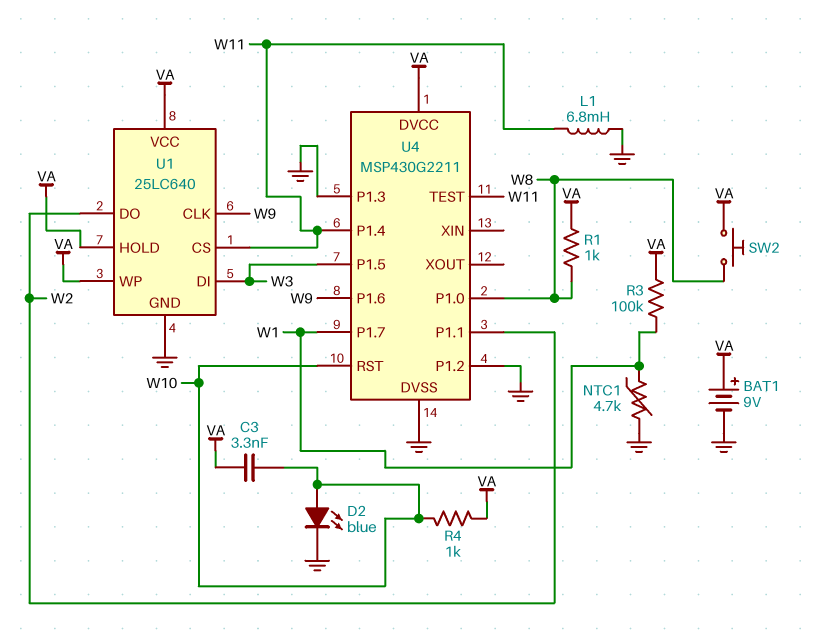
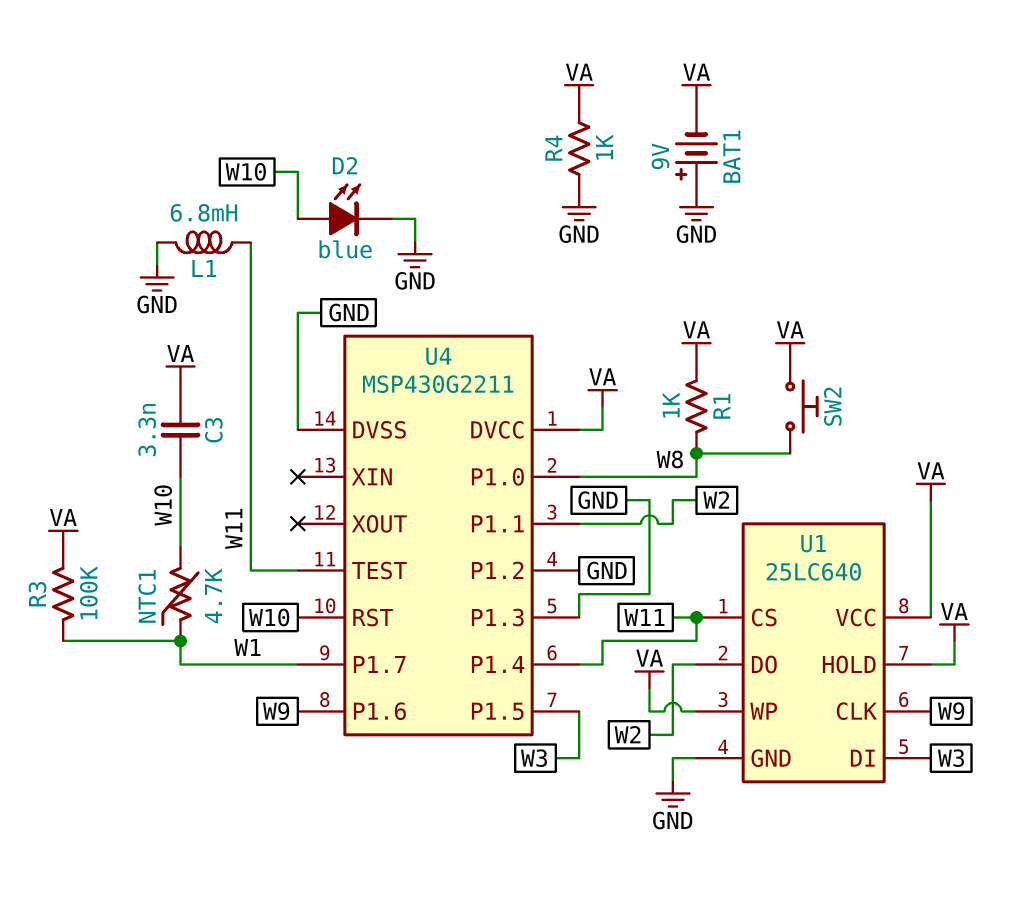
BAT1: 9V (plus VA, minus GND) -> 9V (plus GND, minus VA)
NTC1: 4.7k (GND, W1) -> 4.7k (W1, W10)
R4: 1k (VA, W10) -> 1k (GND, VA)

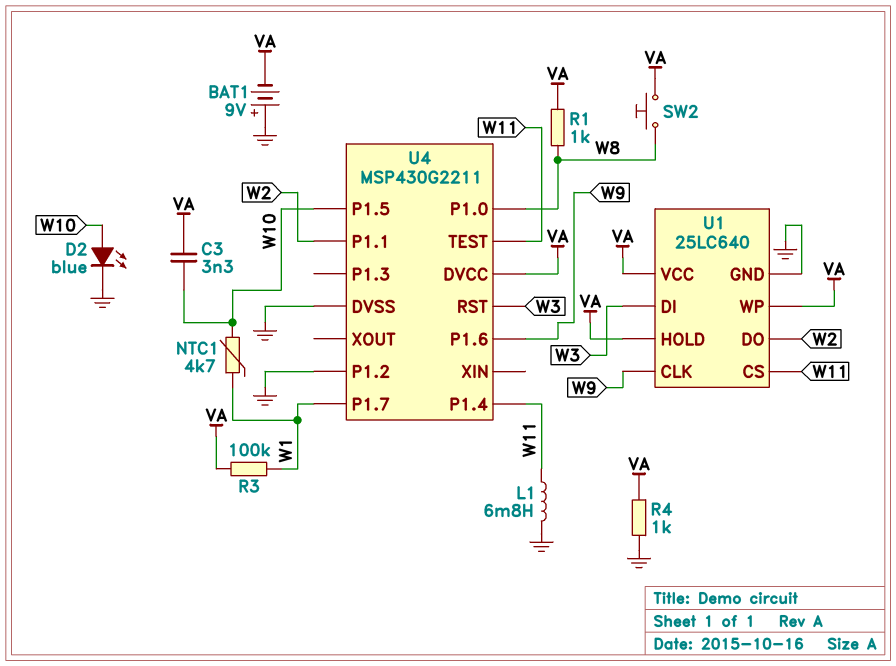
U4 pin P1.3: GND -> none
U4 pin P1.5: W3 -> W10
U4 pin RST: W10 -> W3

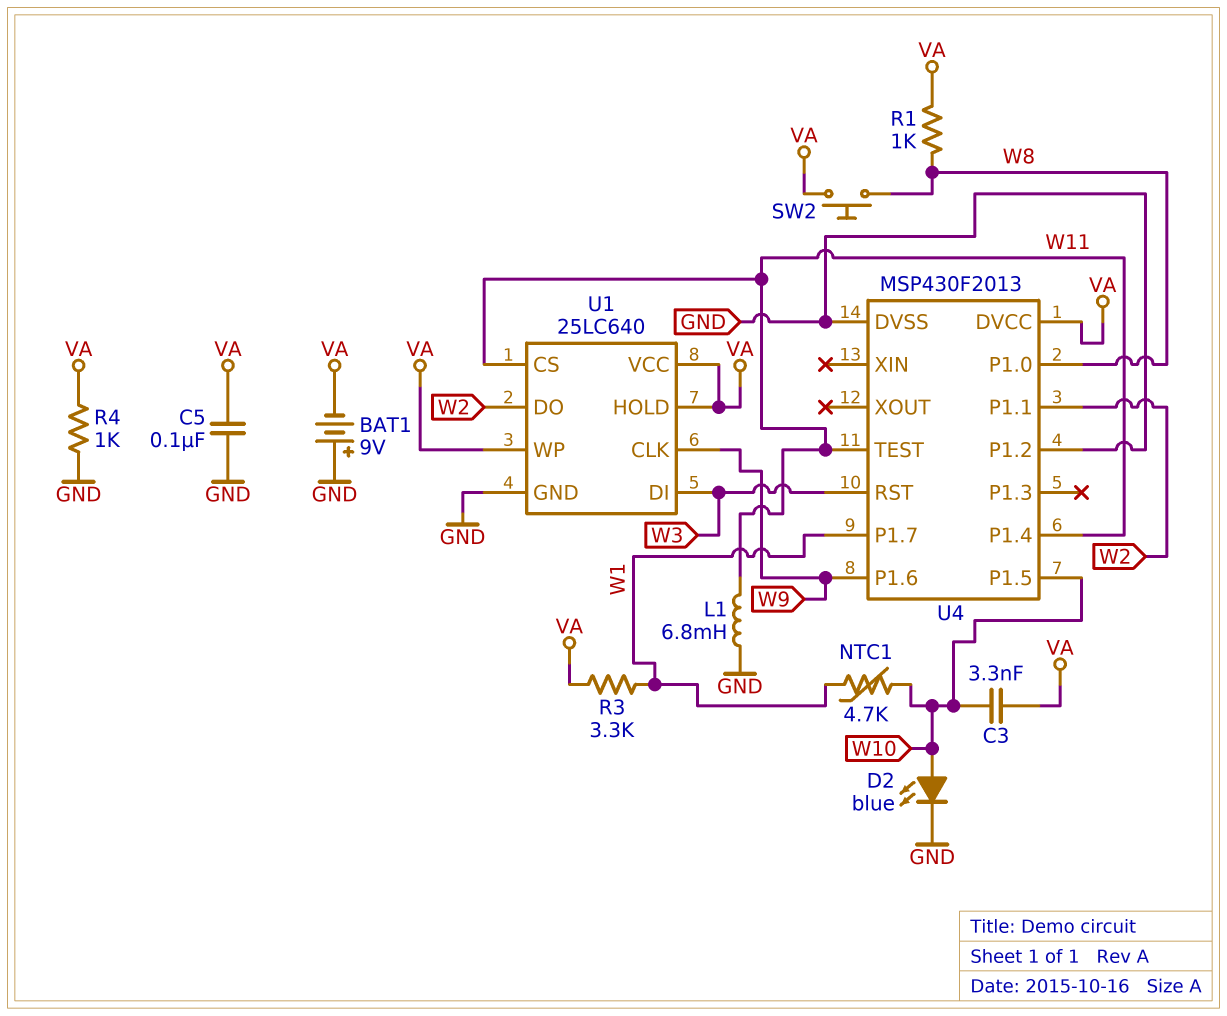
C5: none -> 100nF (GND, VA)
R3: 100k (VA, W1) -> 3.3k (VA, W1)
U4: MSP430G2211 -> MSP430F2013

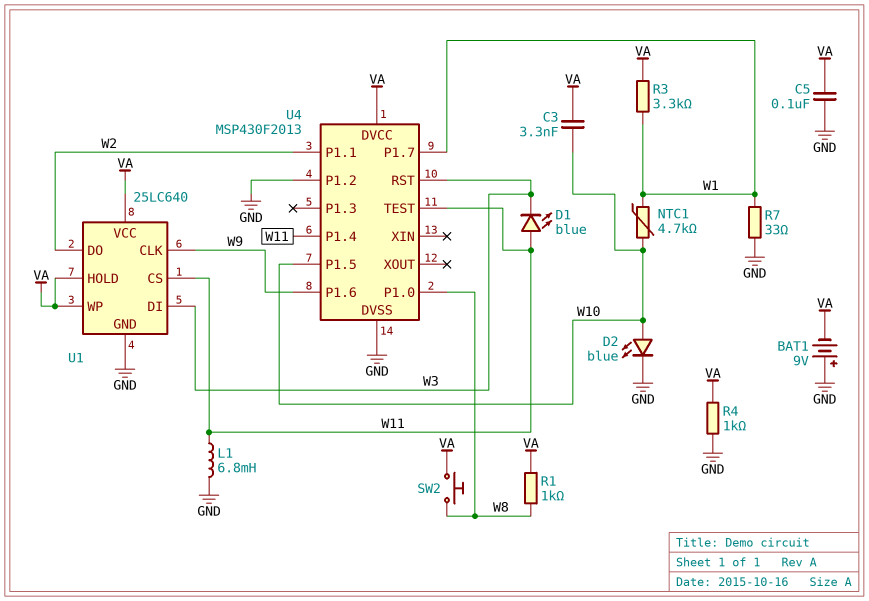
D1: none -> LED blue (A W11, K W3)
R7: none -> 33 (GND, W1)

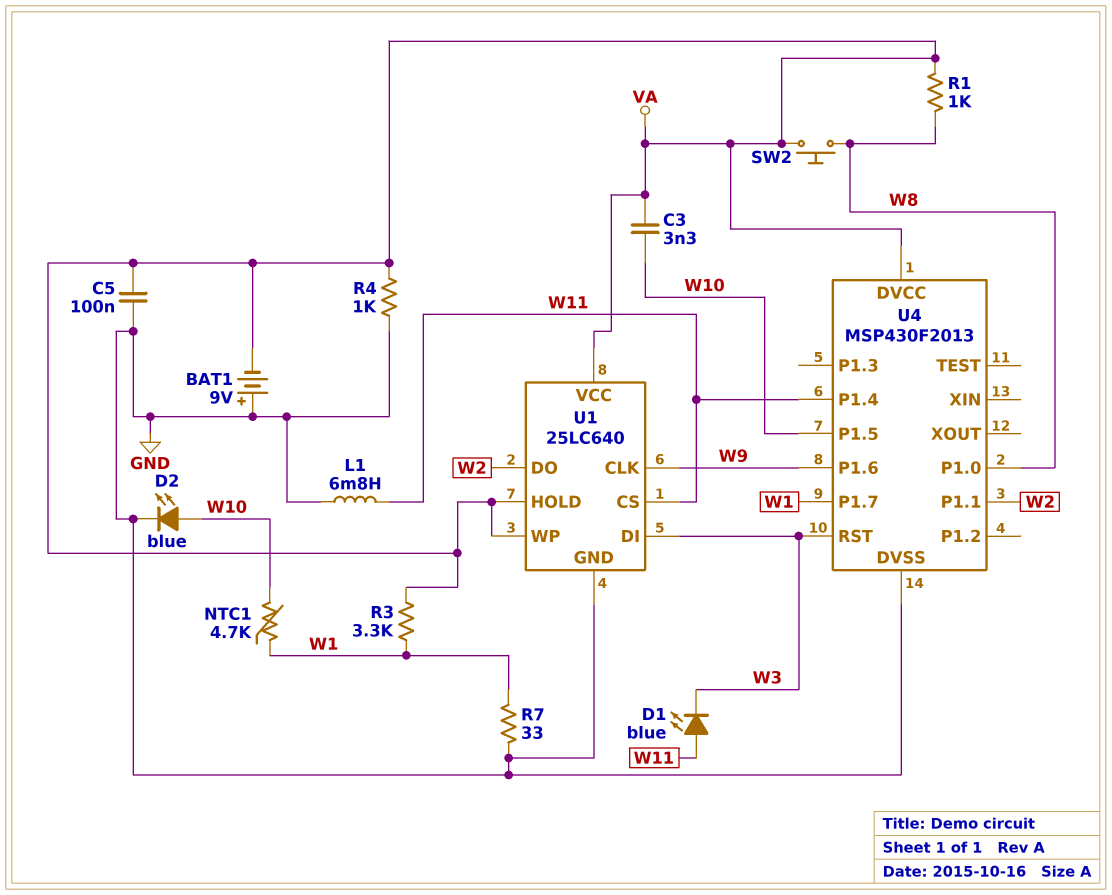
U4 pin P1.2: GND -> none
U4 pin TEST: W11 -> none

